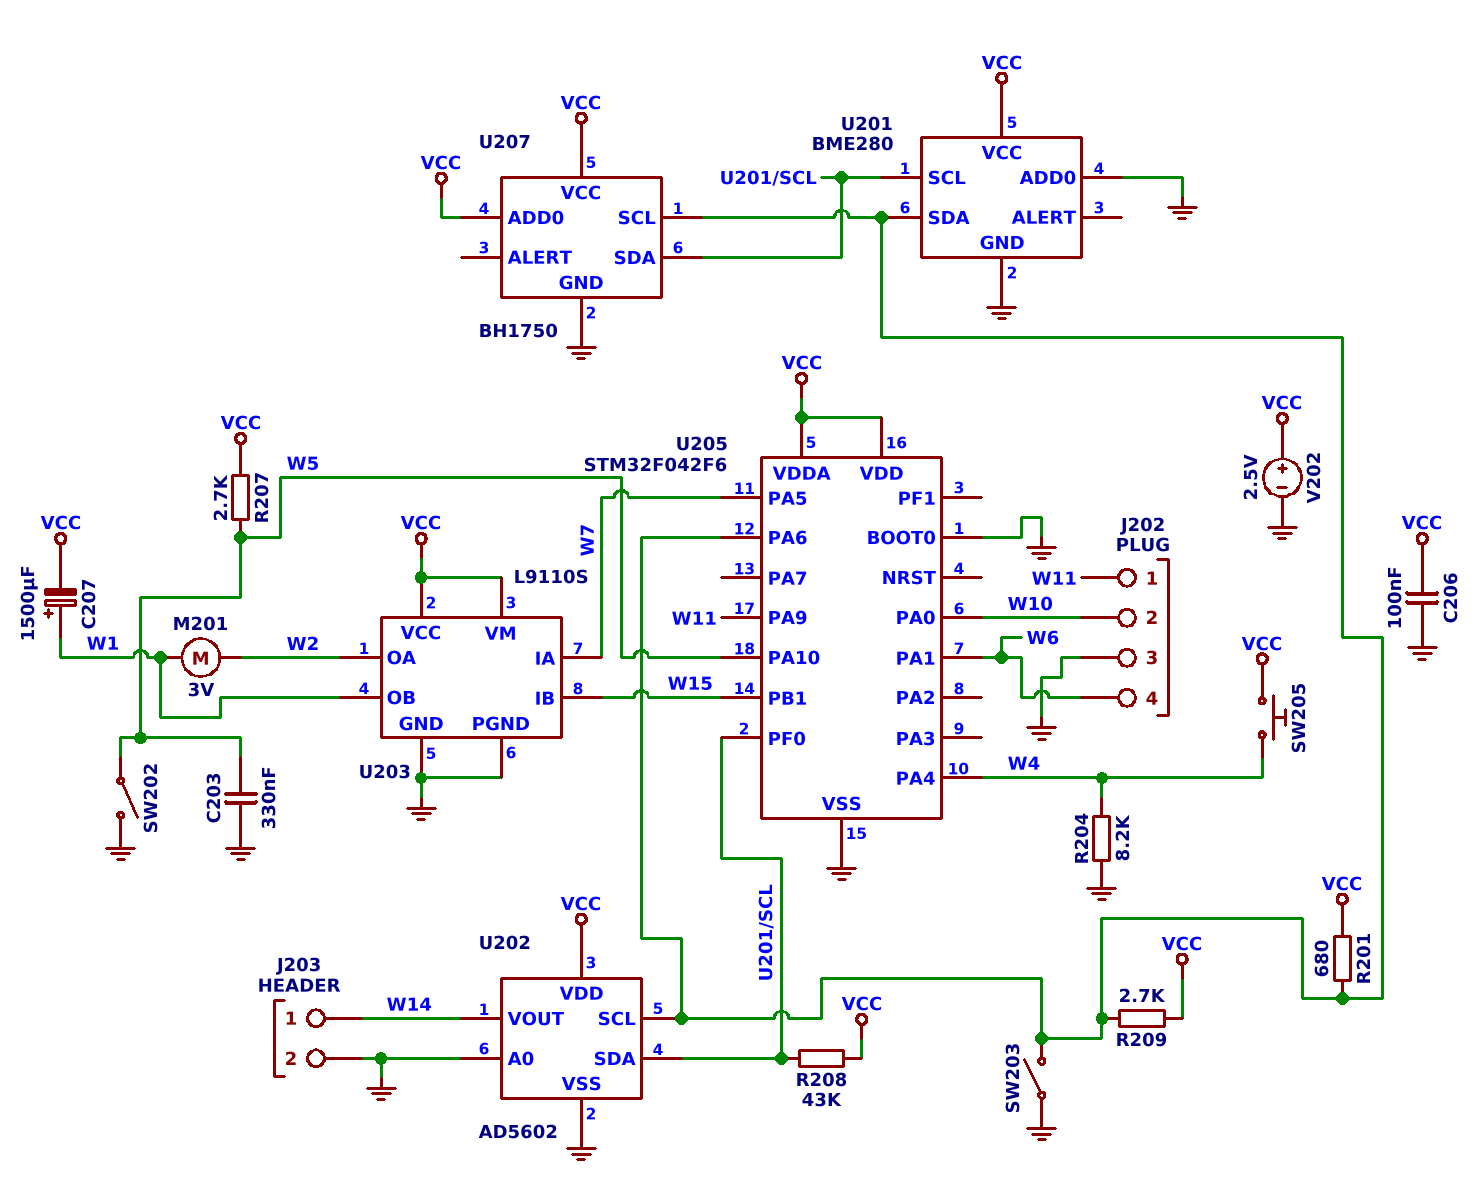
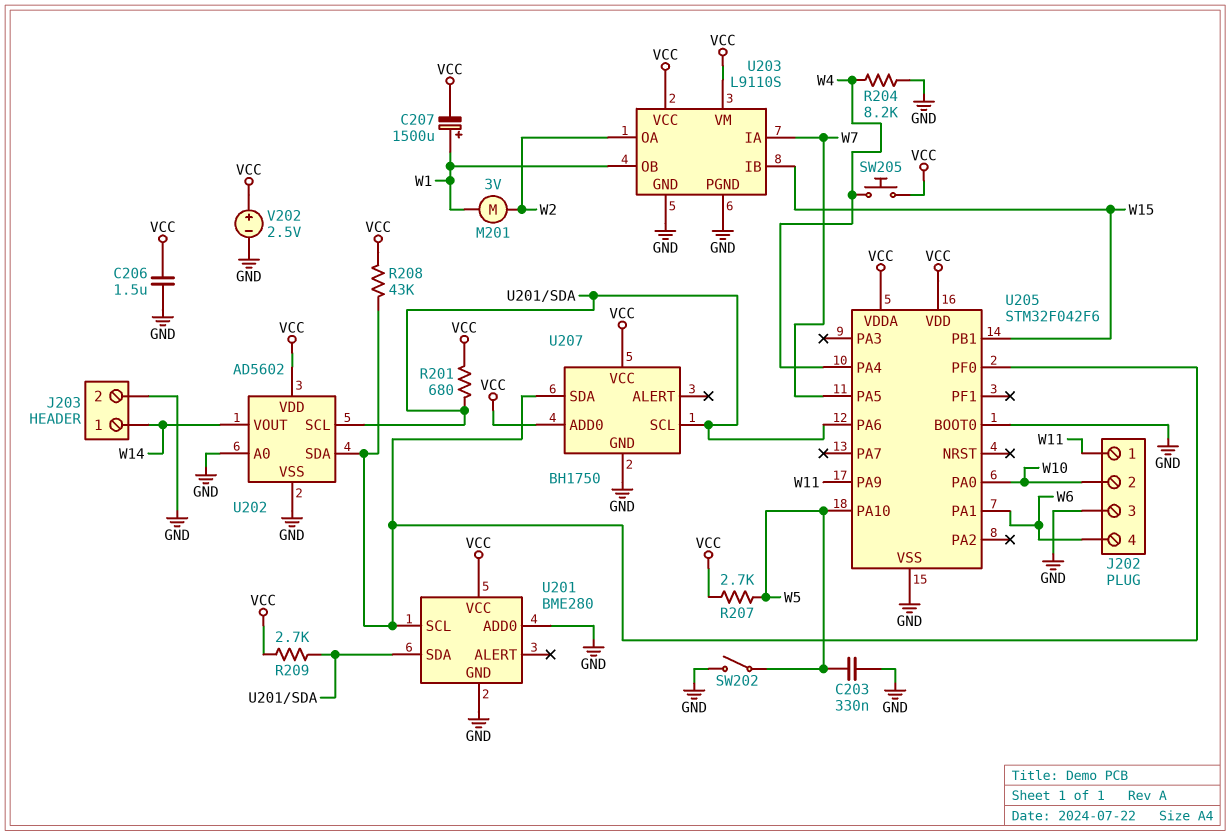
C206: 100nF (GND, VCC) -> 1.5uF (GND, VCC)
SW203: switch (GND, U201/SDA) -> none

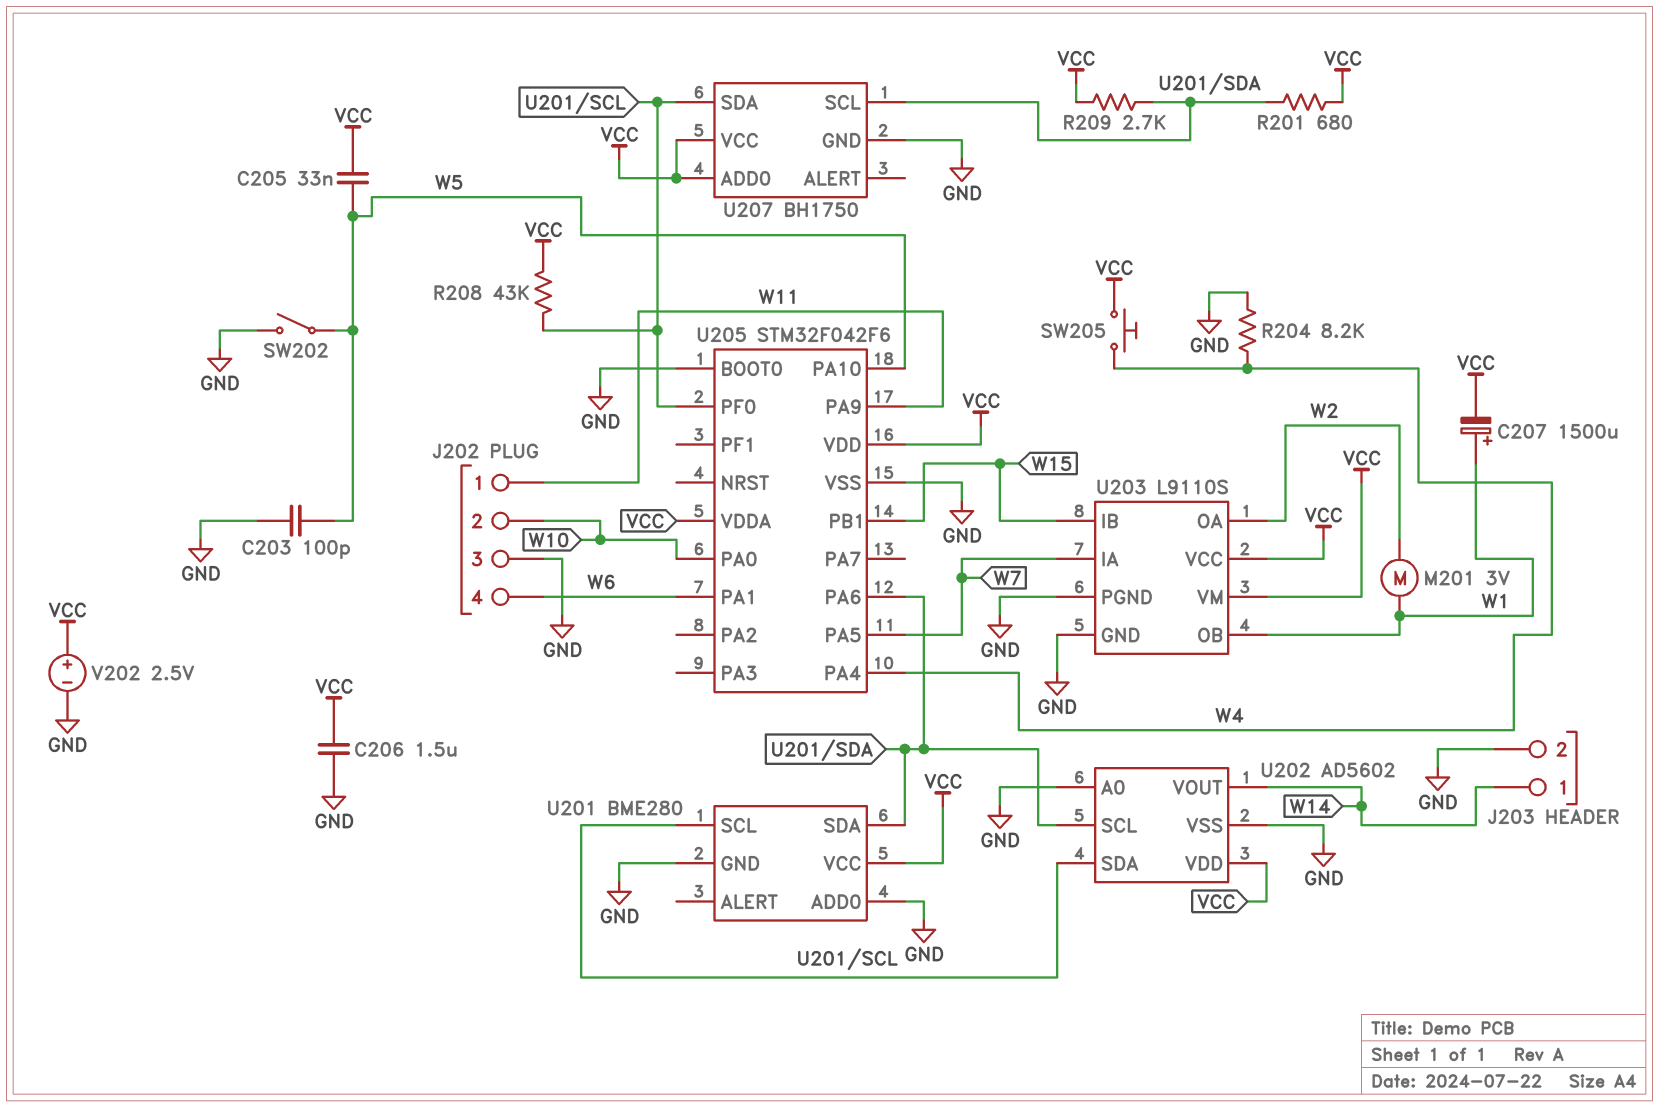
C203: 330nF (GND, W5) -> 100pF (GND, W5)
C205: none -> 33nF (VCC, W5)
R207: 2.7k (VCC, W5) -> none

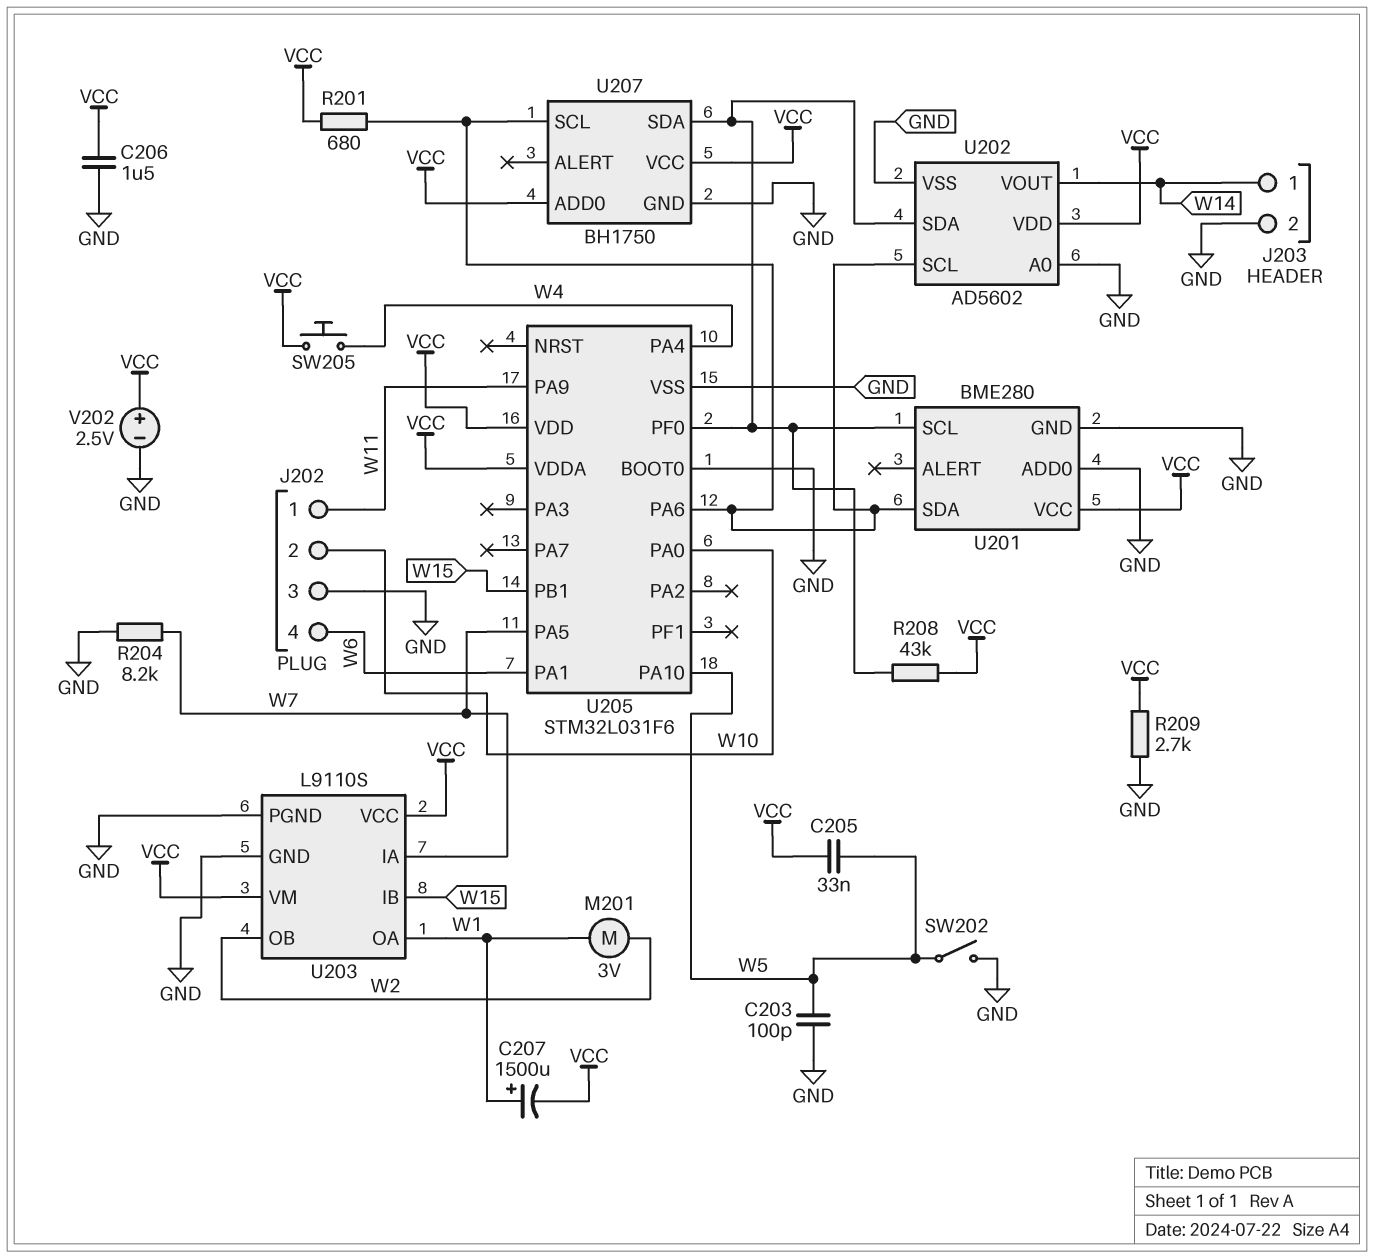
R204: 8.2k (GND, W4) -> 8.2k (GND, W7)
R209: 2.7k (U201/SDA, VCC) -> 2.7k (GND, VCC)
U203 pin OA: W2 -> W1
U203 pin OB: W1 -> W2
U205: STM32F042F6 -> STM32L031F6

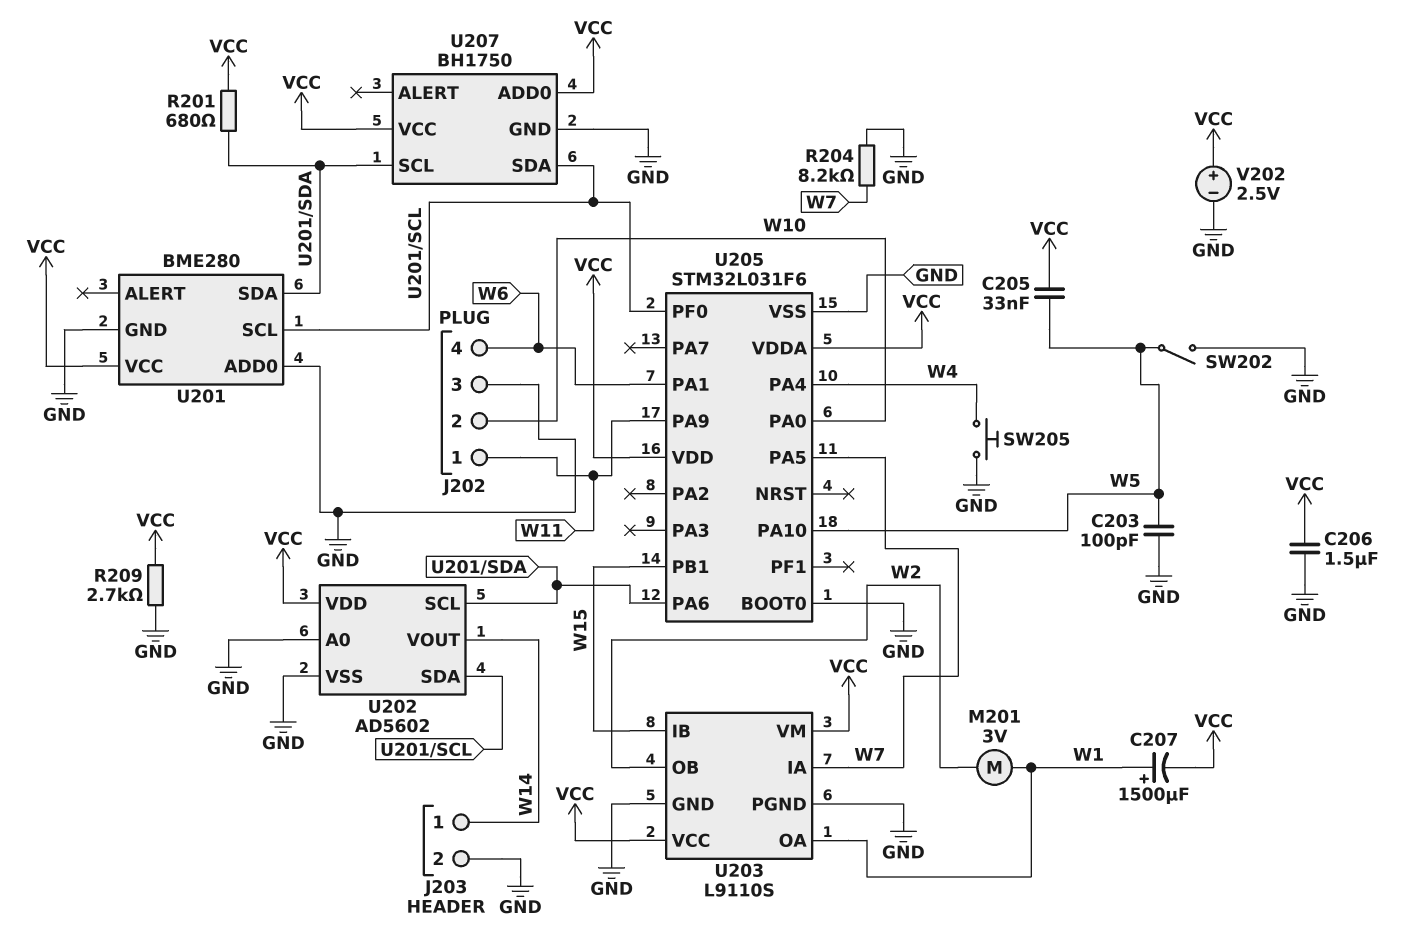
R208: 43k (U201/SCL, VCC) -> none
SW205: button (VCC, W4) -> button (GND, W4)

